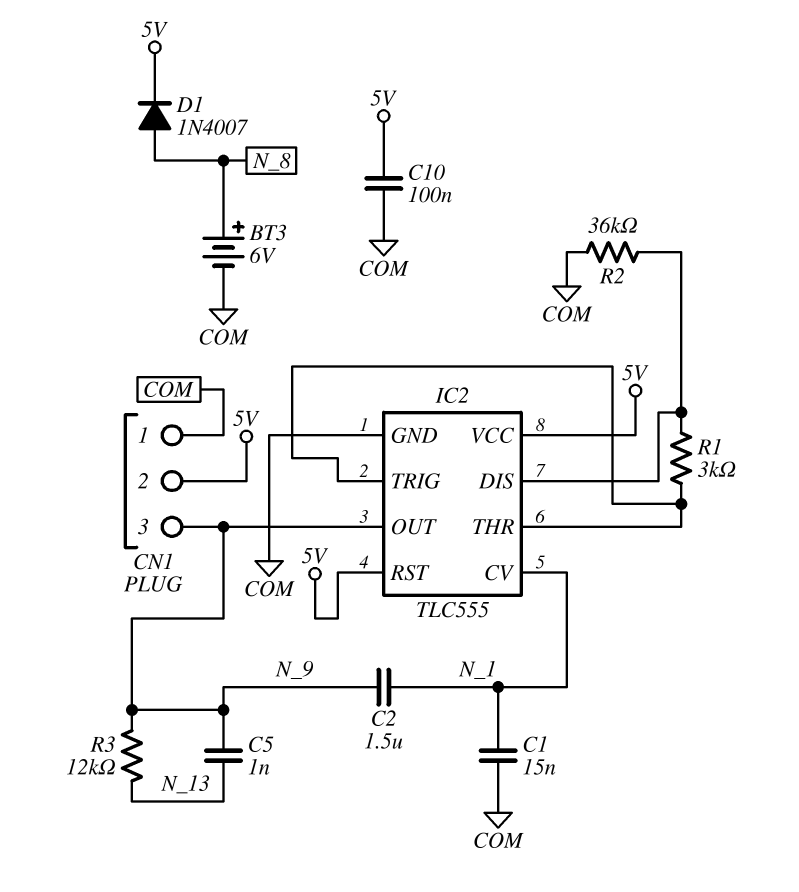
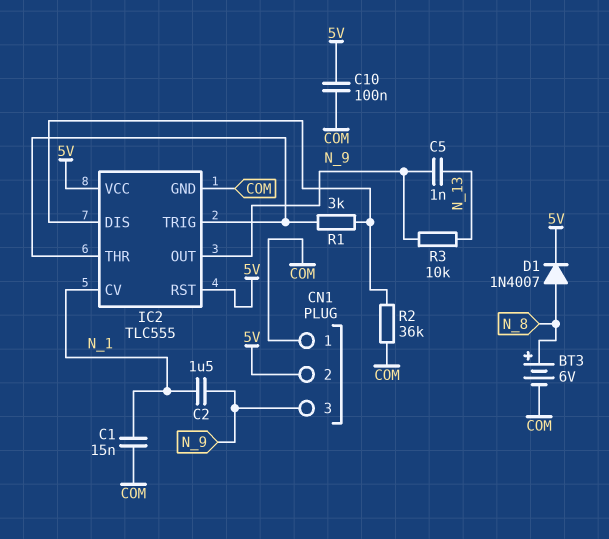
R3: 12k (N_9, N_13) -> 10k (N_9, N_13)

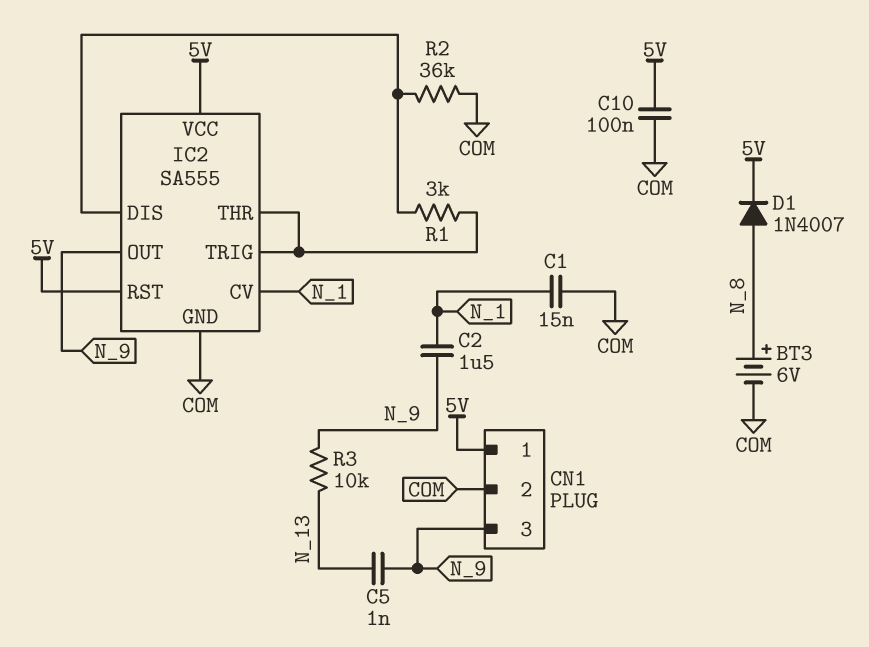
CN1 pin 1: COM -> 5V
CN1 pin 2: 5V -> COM
IC2: TLC555 -> SA555

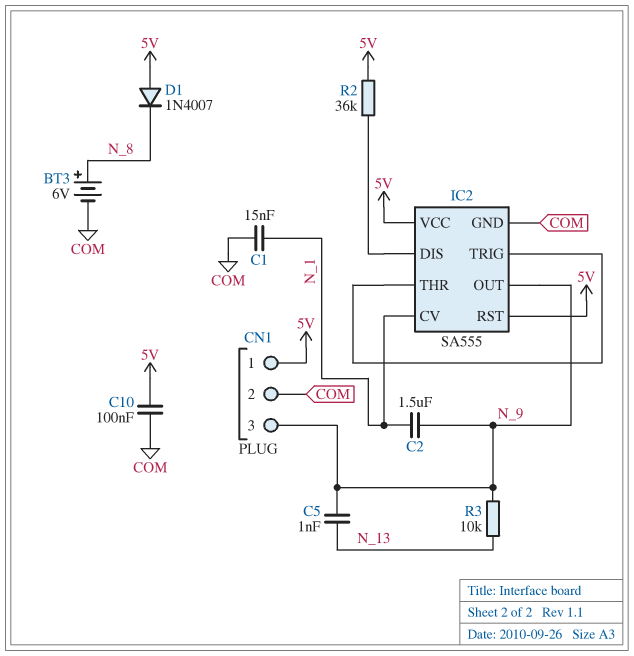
D1: diode 1N4007 (A N_8, K 5V) -> diode 1N4007 (A 5V, K N_8)
R1: 3k (IC2/DIS, IC2/THR) -> none
R2: 36k (COM, IC2/DIS) -> 36k (5V, IC2/DIS)

